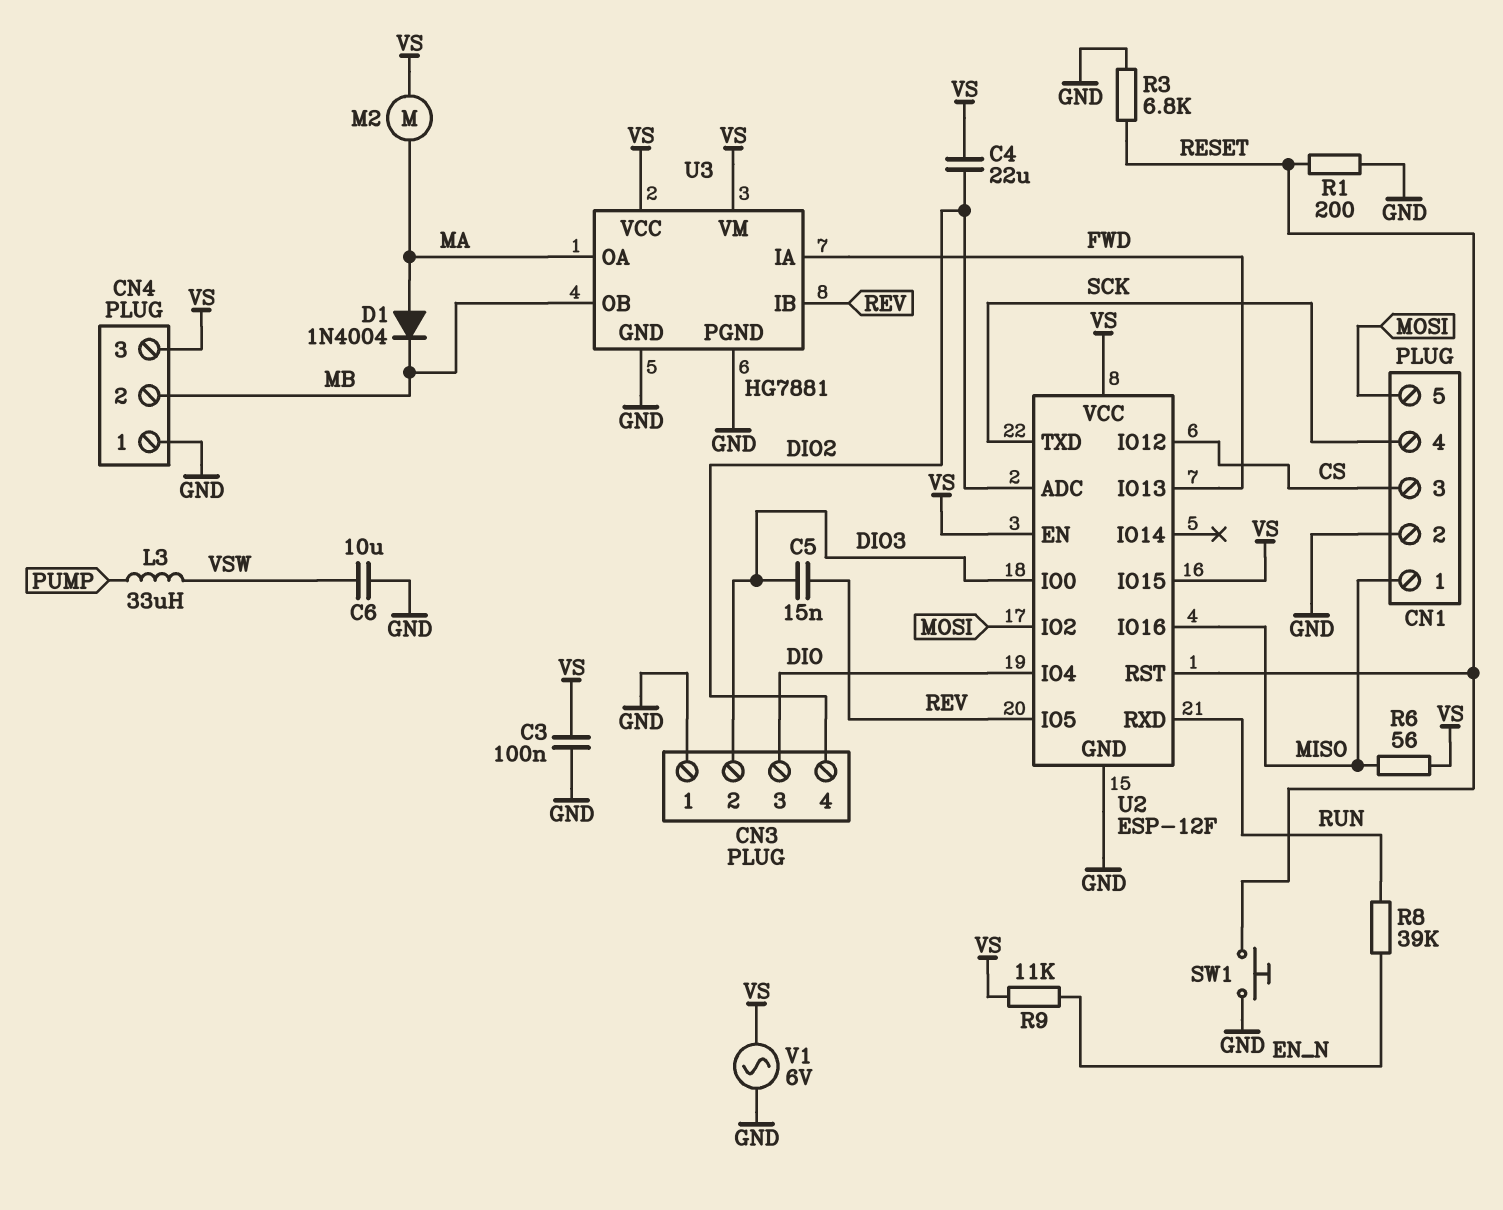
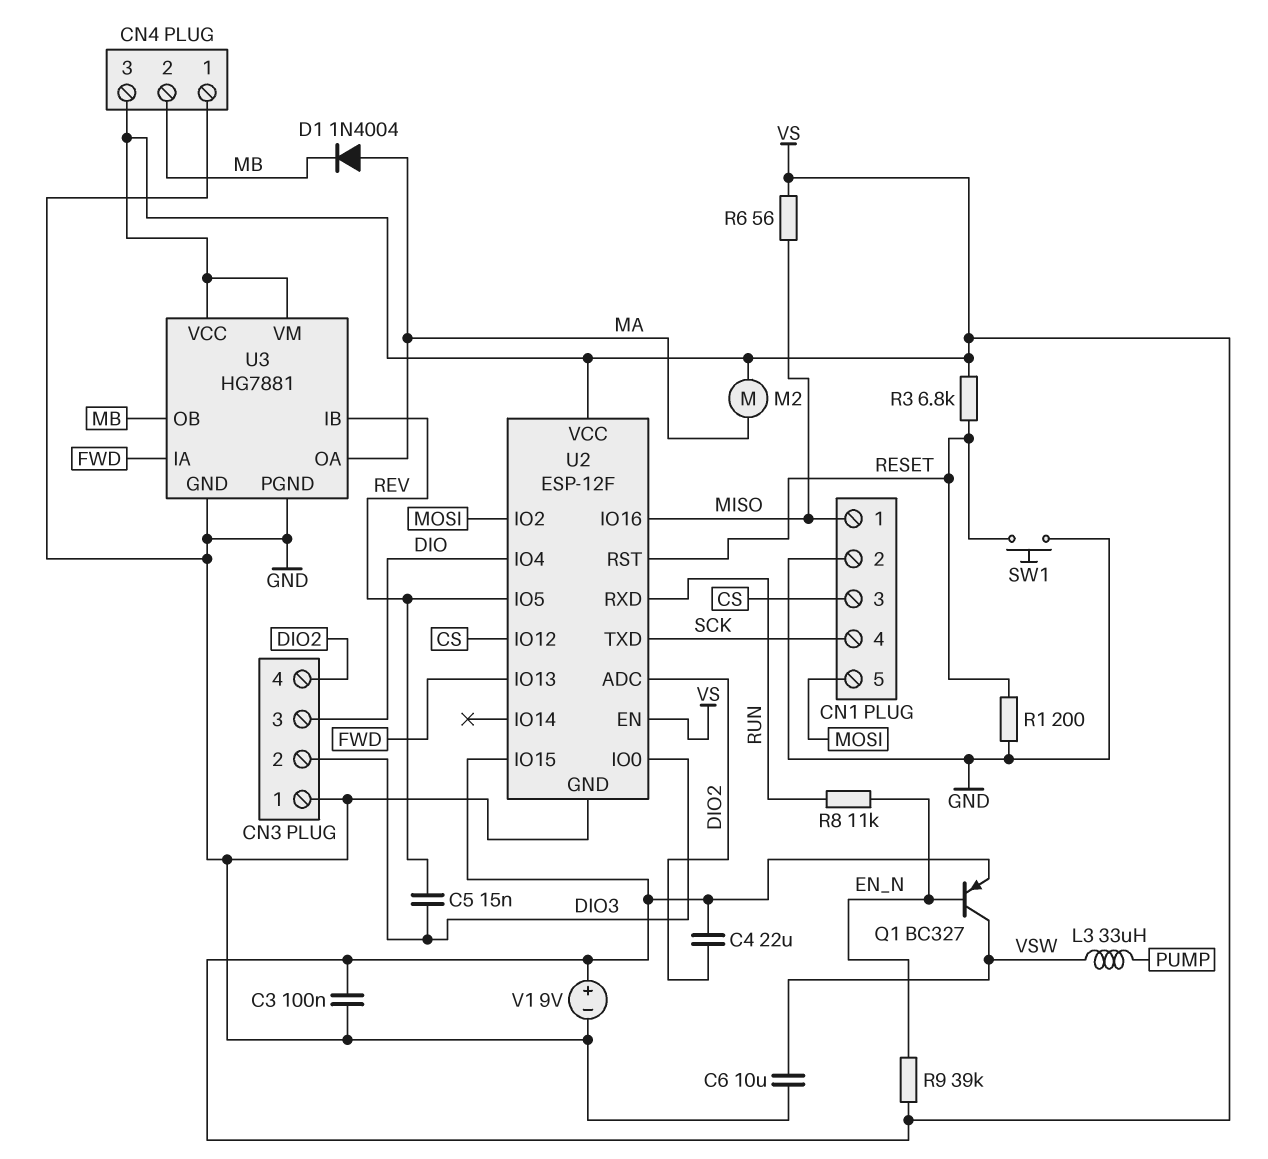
Q1: none -> PNP BC327 (B EN_N, C VSW, E VS)
R3: 6.8k (GND, RESET) -> 6.8k (RESET, VS)
R8: 39k (EN_N, RUN) -> 11k (EN_N, RUN)
R9: 11k (EN_N, VS) -> 39k (EN_N, VS)
V1: AC 6V (GND, VS) -> 9V (plus VS, minus GND)

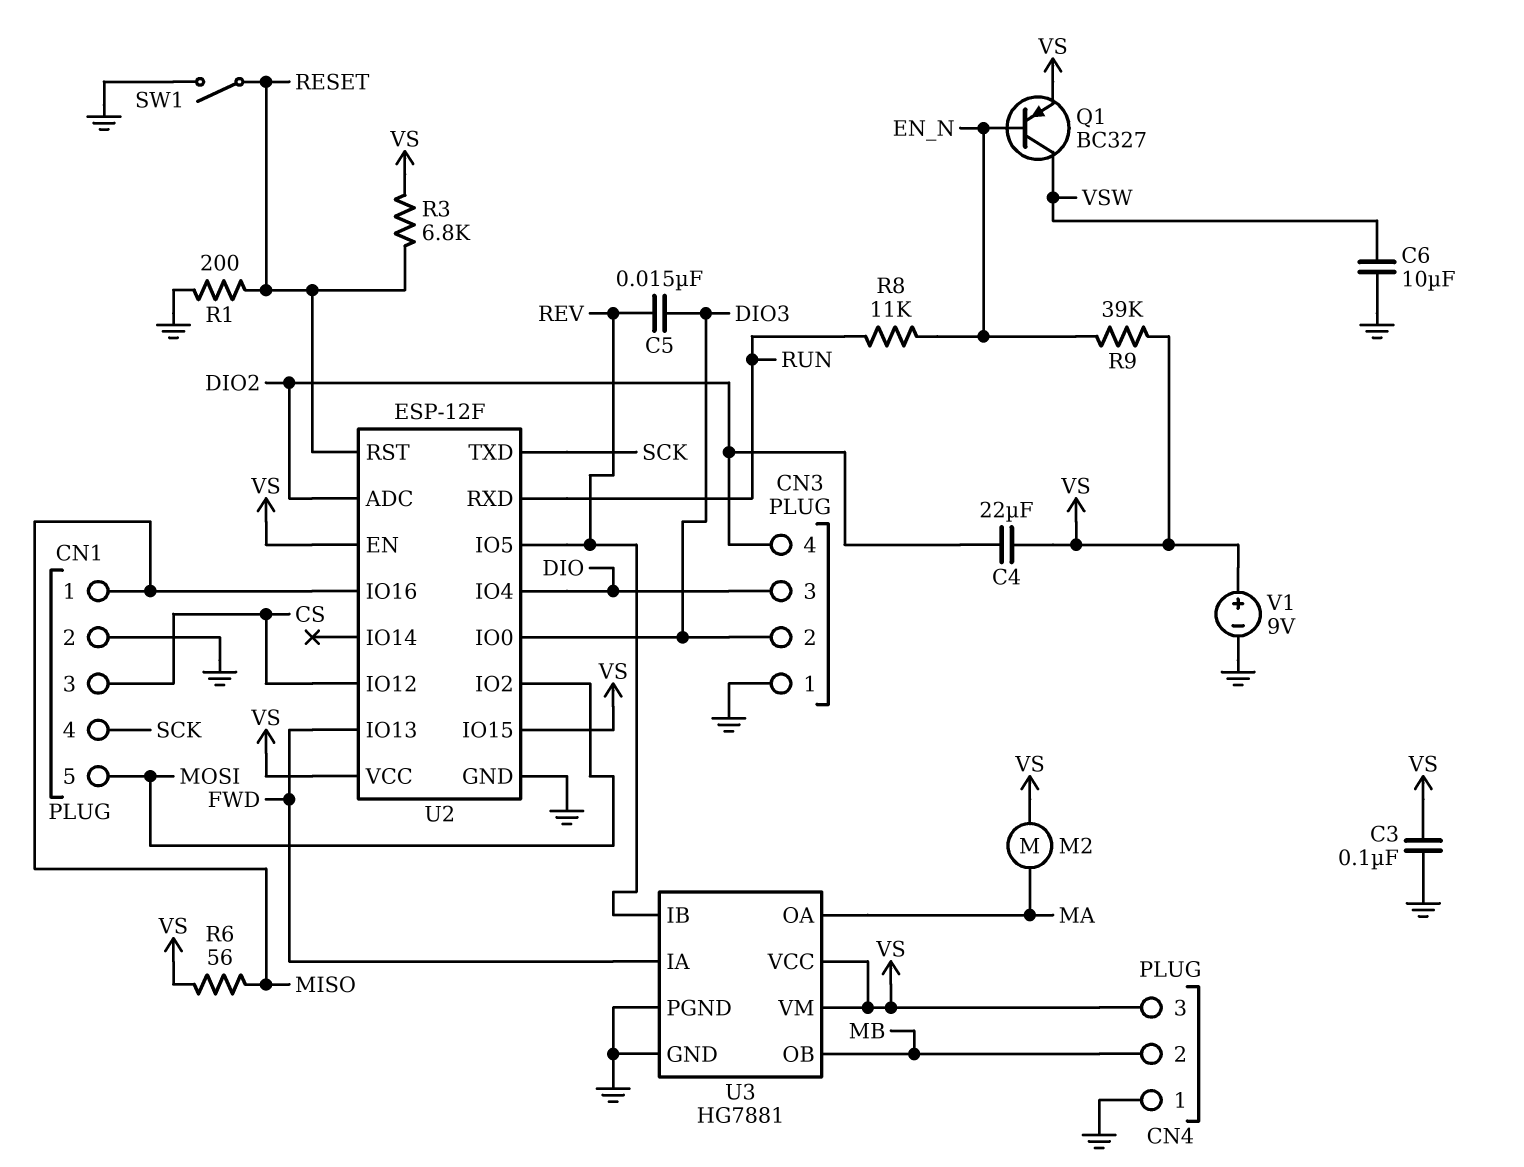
D1: diode 1N4004 (A MA, K MB) -> none
L3: 33uH (PUMP, VSW) -> none
SW1: button (GND, RESET) -> switch (GND, RESET)

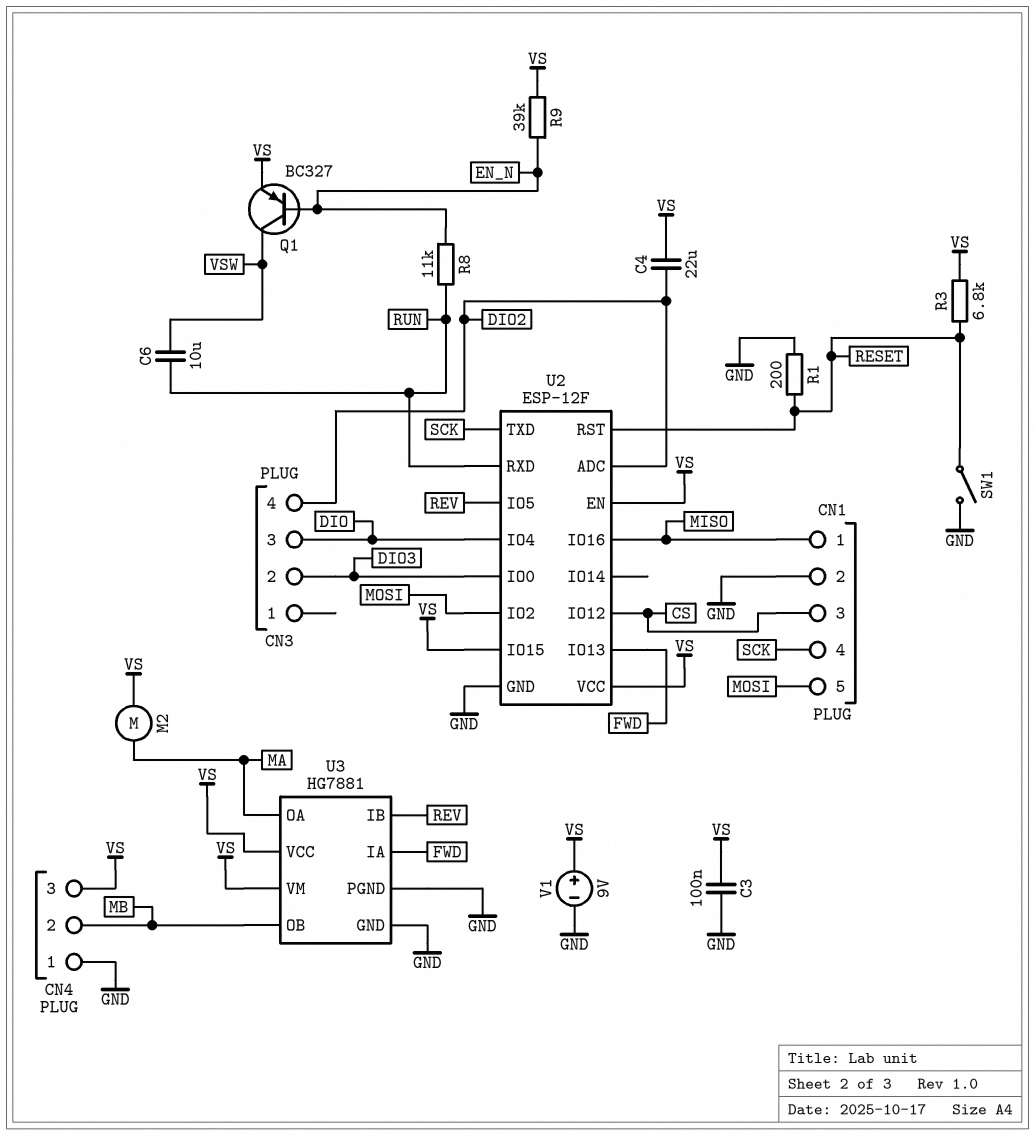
C5: 15nF (DIO3, REV) -> none
C6: 10uF (GND, VSW) -> 10uF (RUN, VSW)
CN3 pin 1: GND -> none
R6: 56 (MISO, VS) -> none

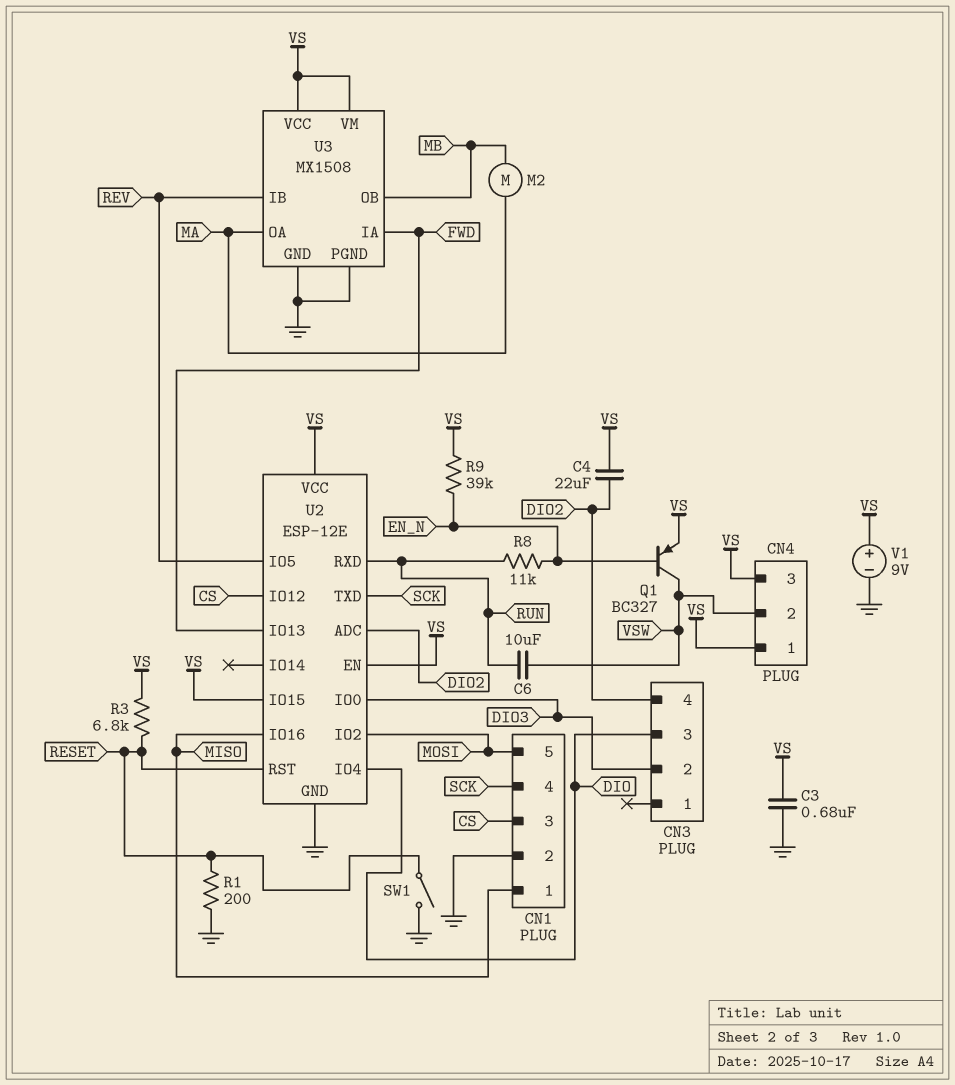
C3: 100nF (GND, VS) -> 680nF (GND, VS)
CN4 pin 1: GND -> VS
CN4 pin 2: MB -> VSW
M2: motor (MA, VS) -> motor (MA, MB)
U2: ESP-12F -> ESP-12E
U3: HG7881 -> MX1508

